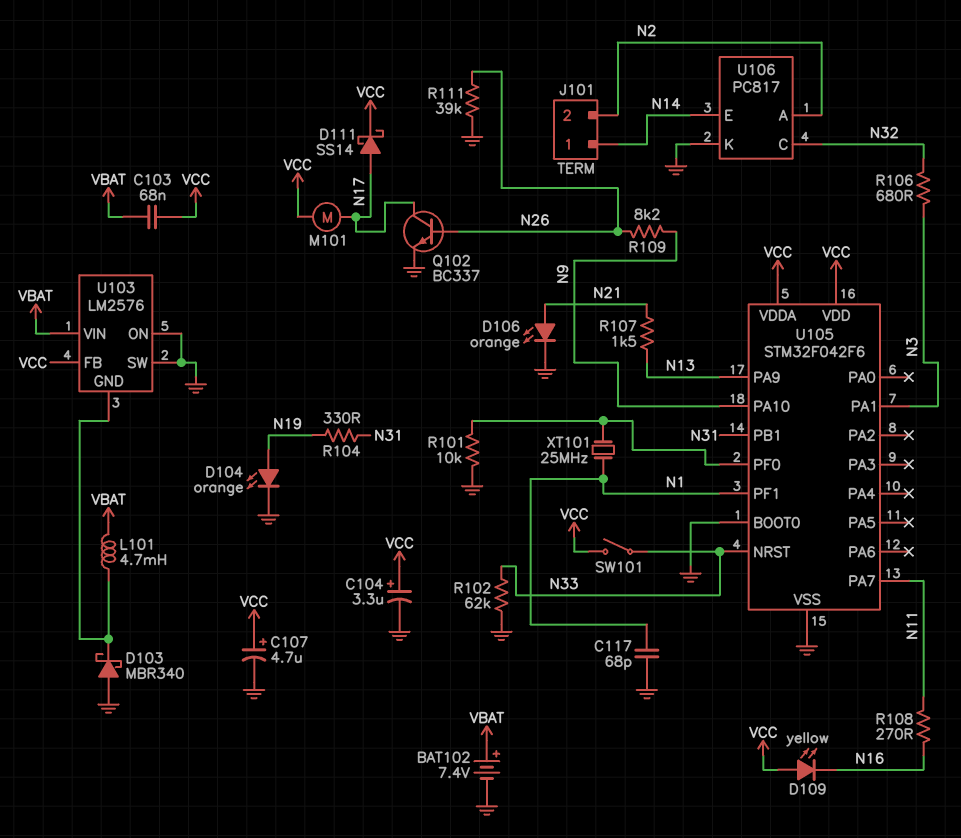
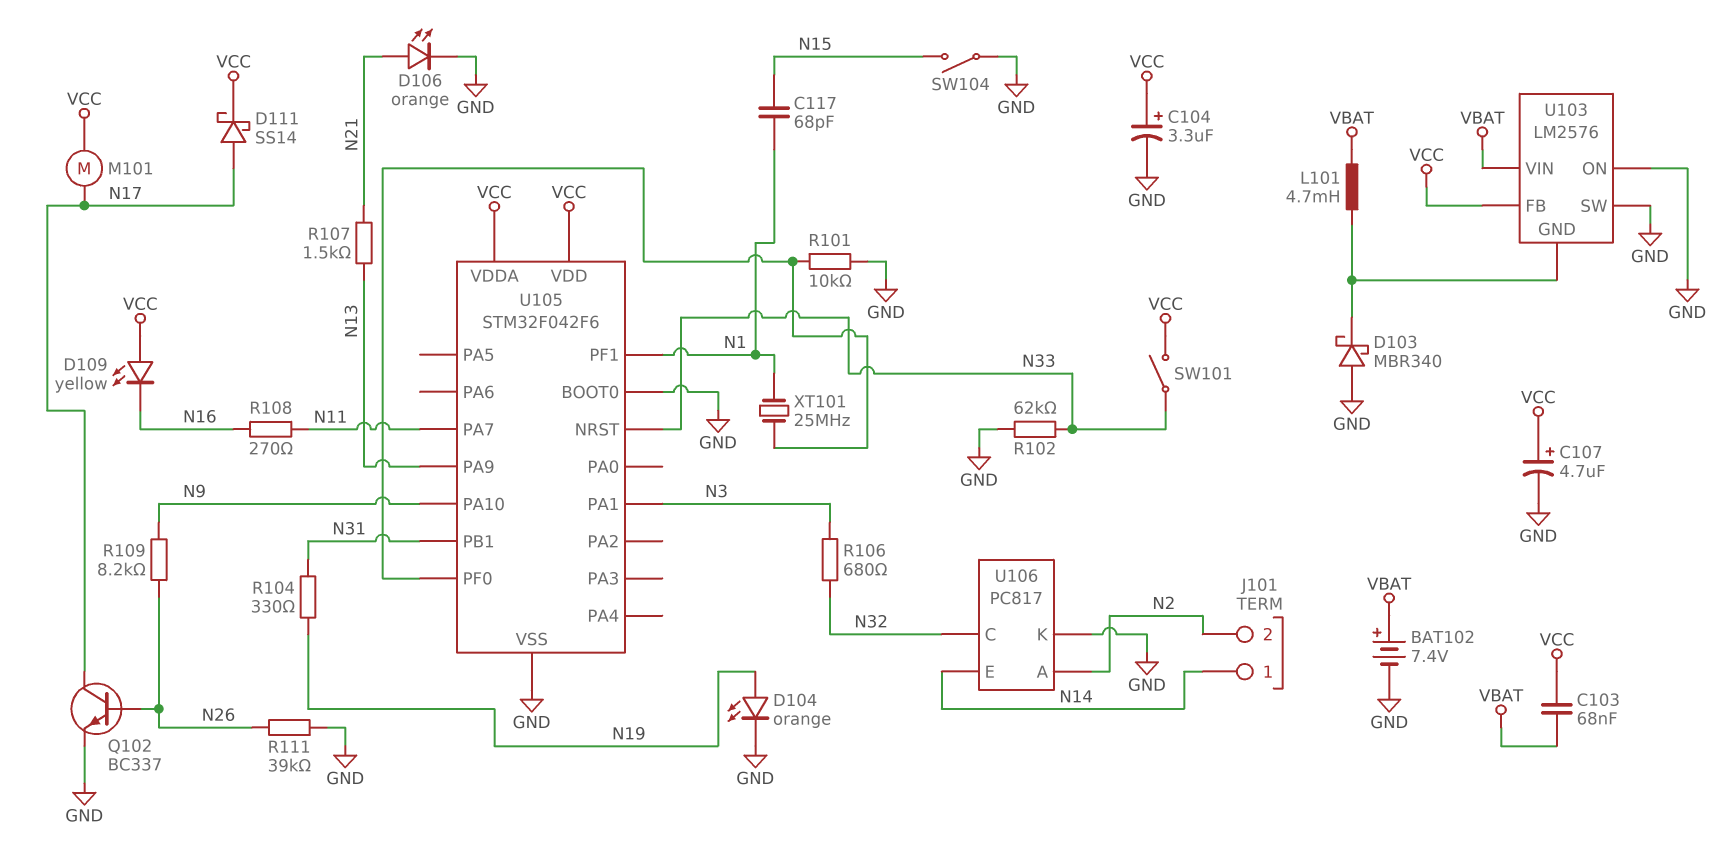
C117: 68pF (GND, N1) -> 68pF (N1, N15)
SW104: none -> switch (GND, N15)

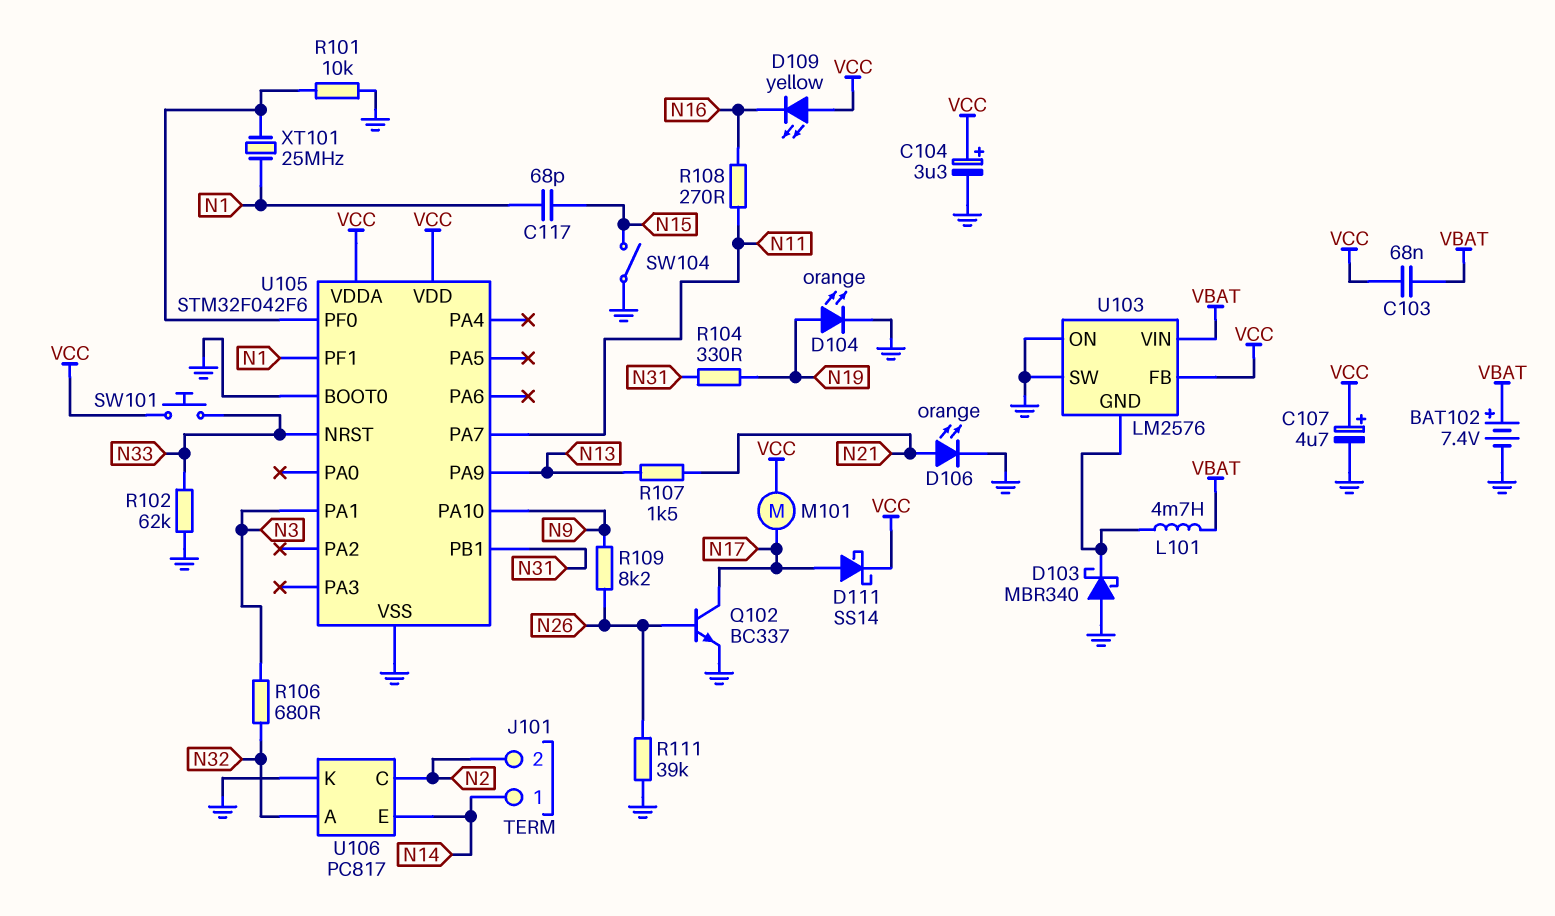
SW101: switch (N33, VCC) -> button (N33, VCC)
U106 pin A: N2 -> N32
U106 pin C: N32 -> N2

